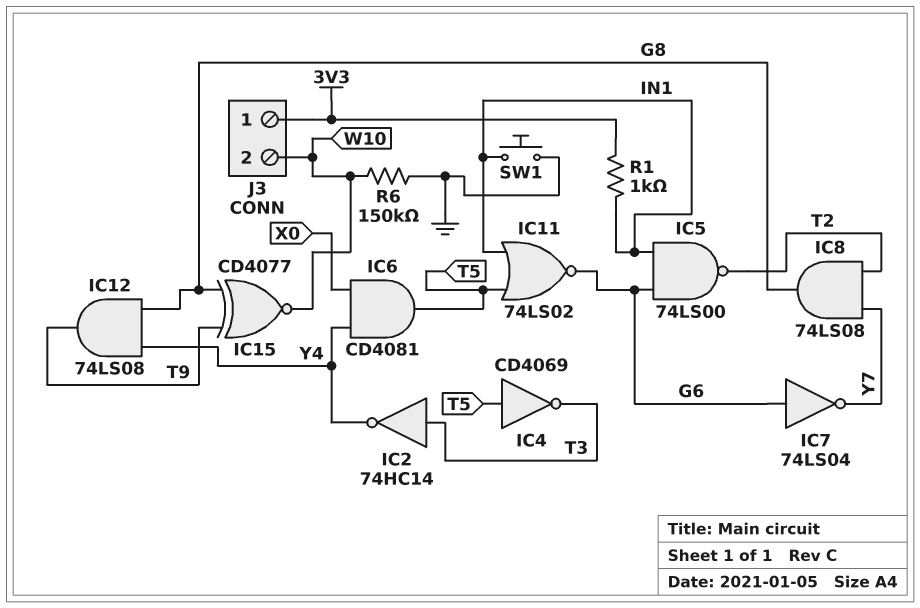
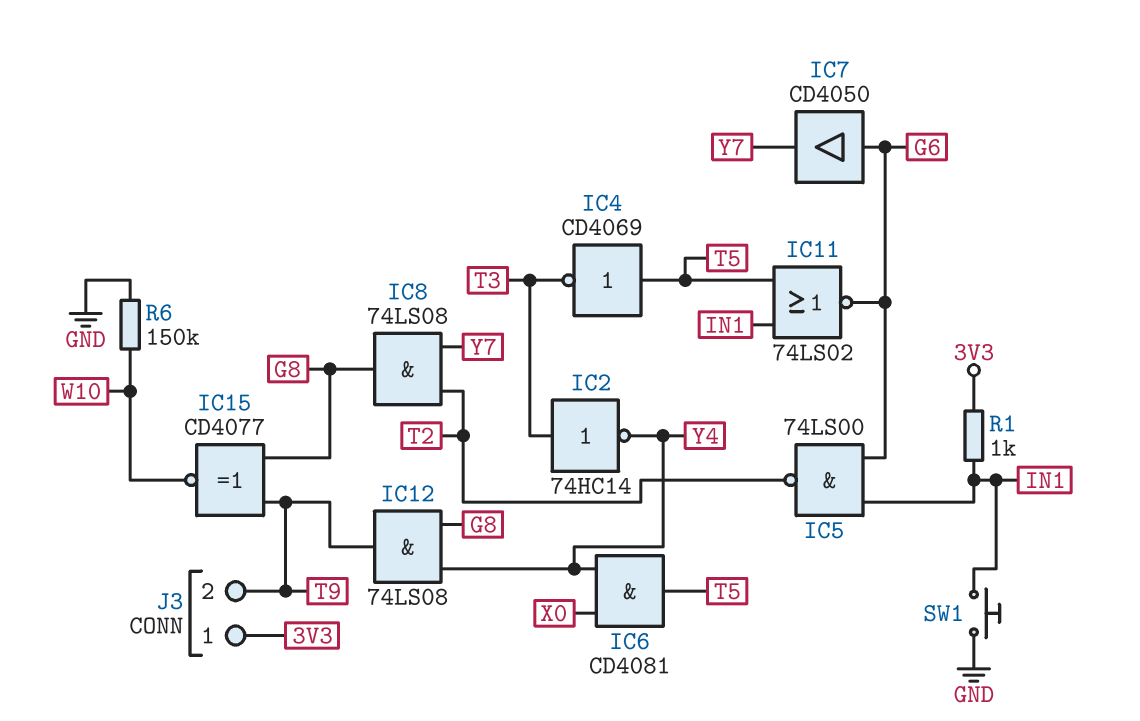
IC7: NOT 74LS04 (in G6, out Y7) -> buffer CD4050 (in G6, out Y7)
J3 pin 2: W10 -> T9

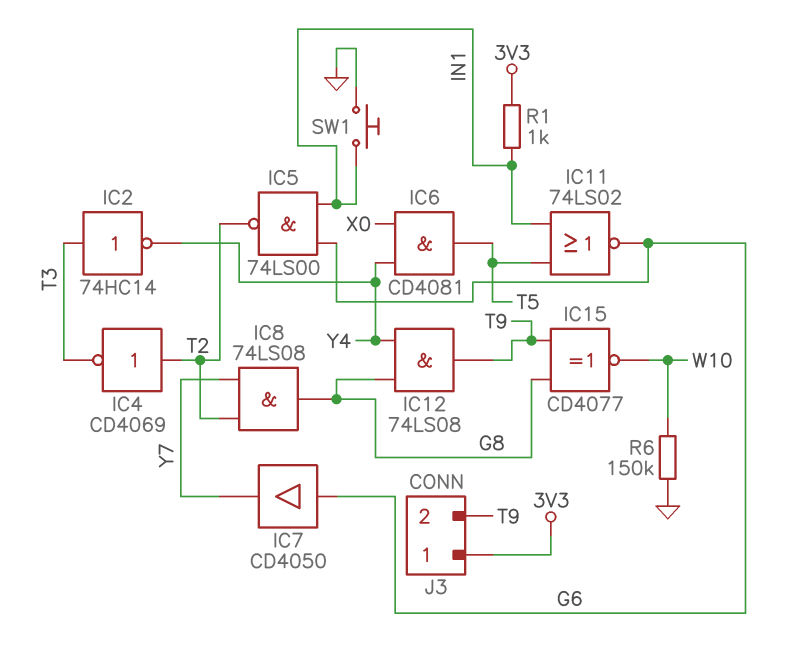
IC4: NOT CD4069 (in T5, out T3) -> NOT CD4069 (in T2, out T3)

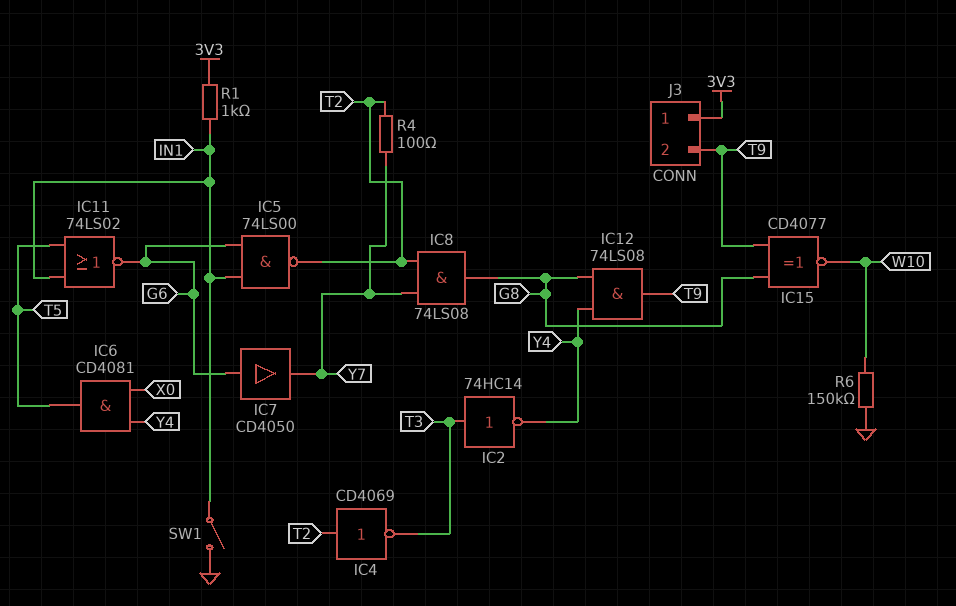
R4: none -> 100 (T2, Y7)
SW1: button (GND, IN1) -> switch (GND, IN1)

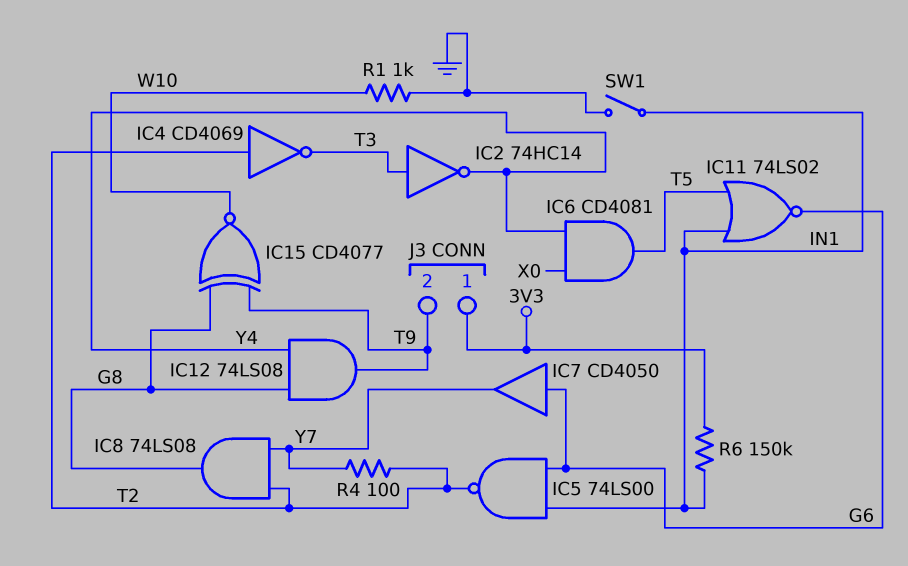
R1: 1k (3V3, IN1) -> 1k (GND, W10)
R6: 150k (GND, W10) -> 150k (3V3, IN1)

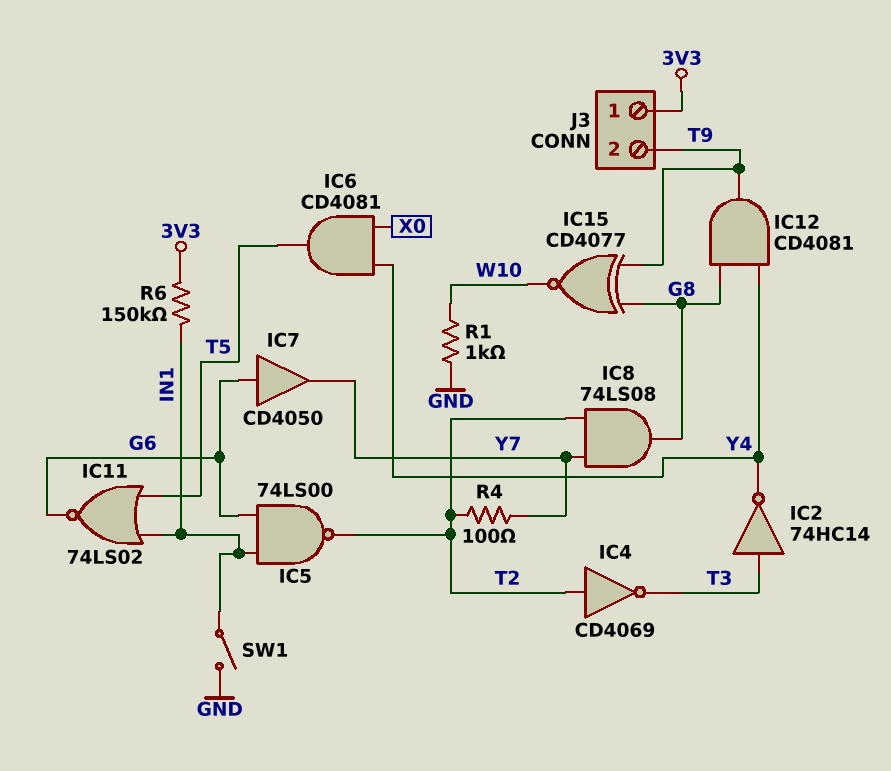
IC12: AND 74LS08 (in G8, in Y4, out T9) -> AND CD4081 (in G8, in Y4, out T9)

